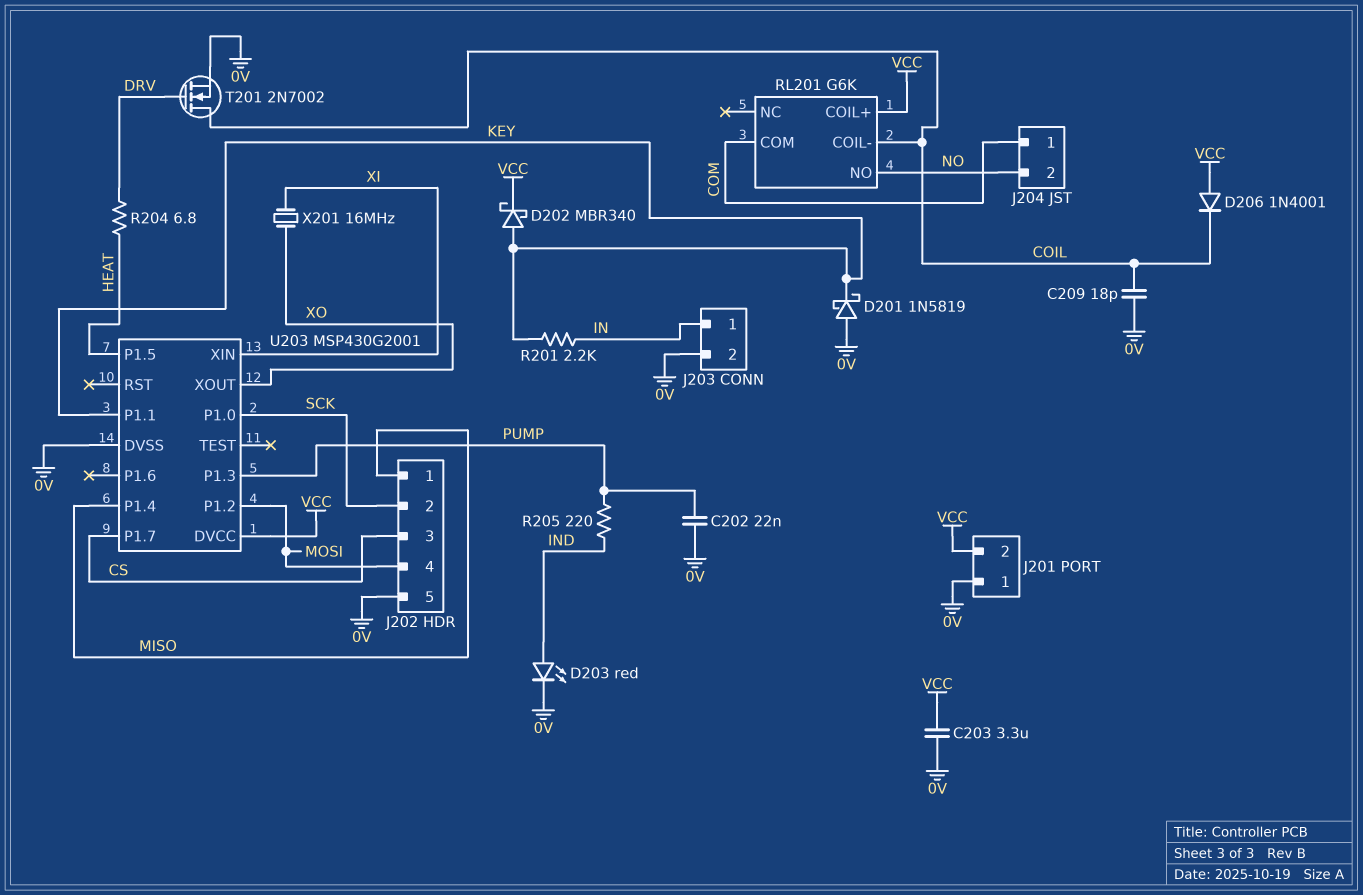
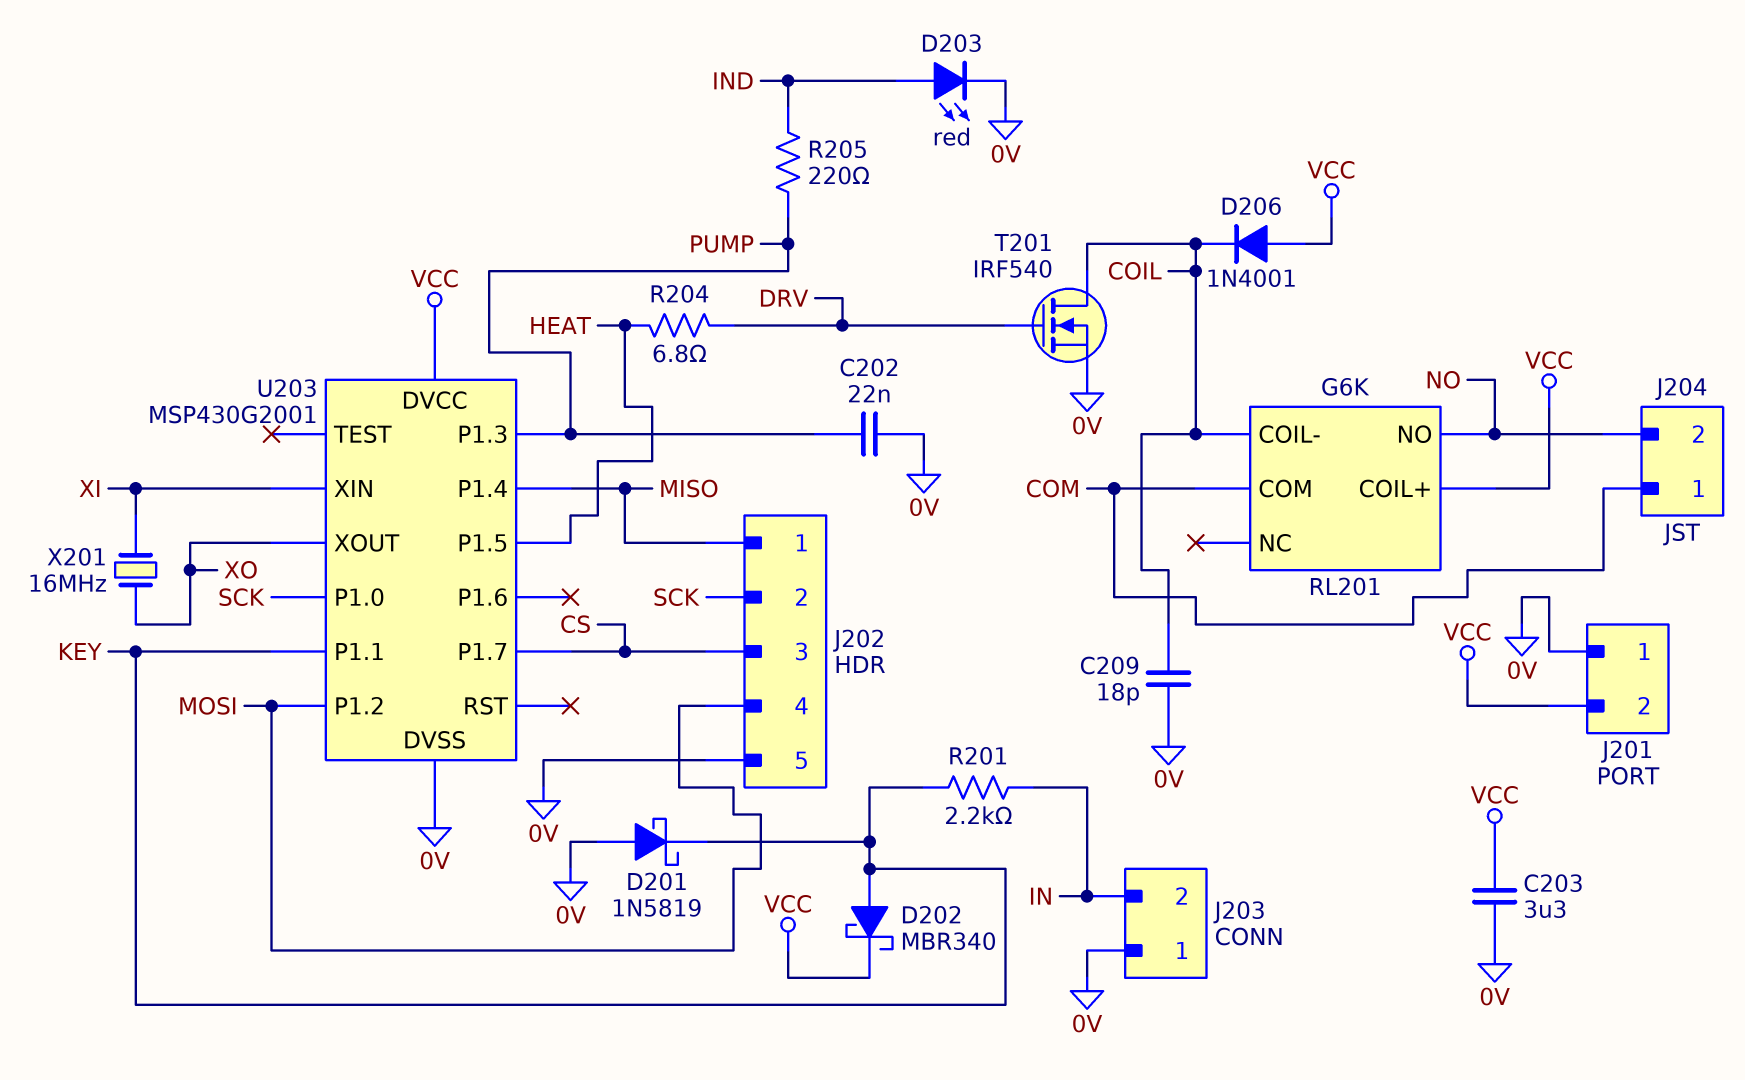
J203 pin 1: IN -> 0V
J203 pin 2: 0V -> IN
T201: NMOS 2N7002 (G DRV, D COIL, S 0V) -> NMOS IRF540 (G DRV, D COIL, S 0V)

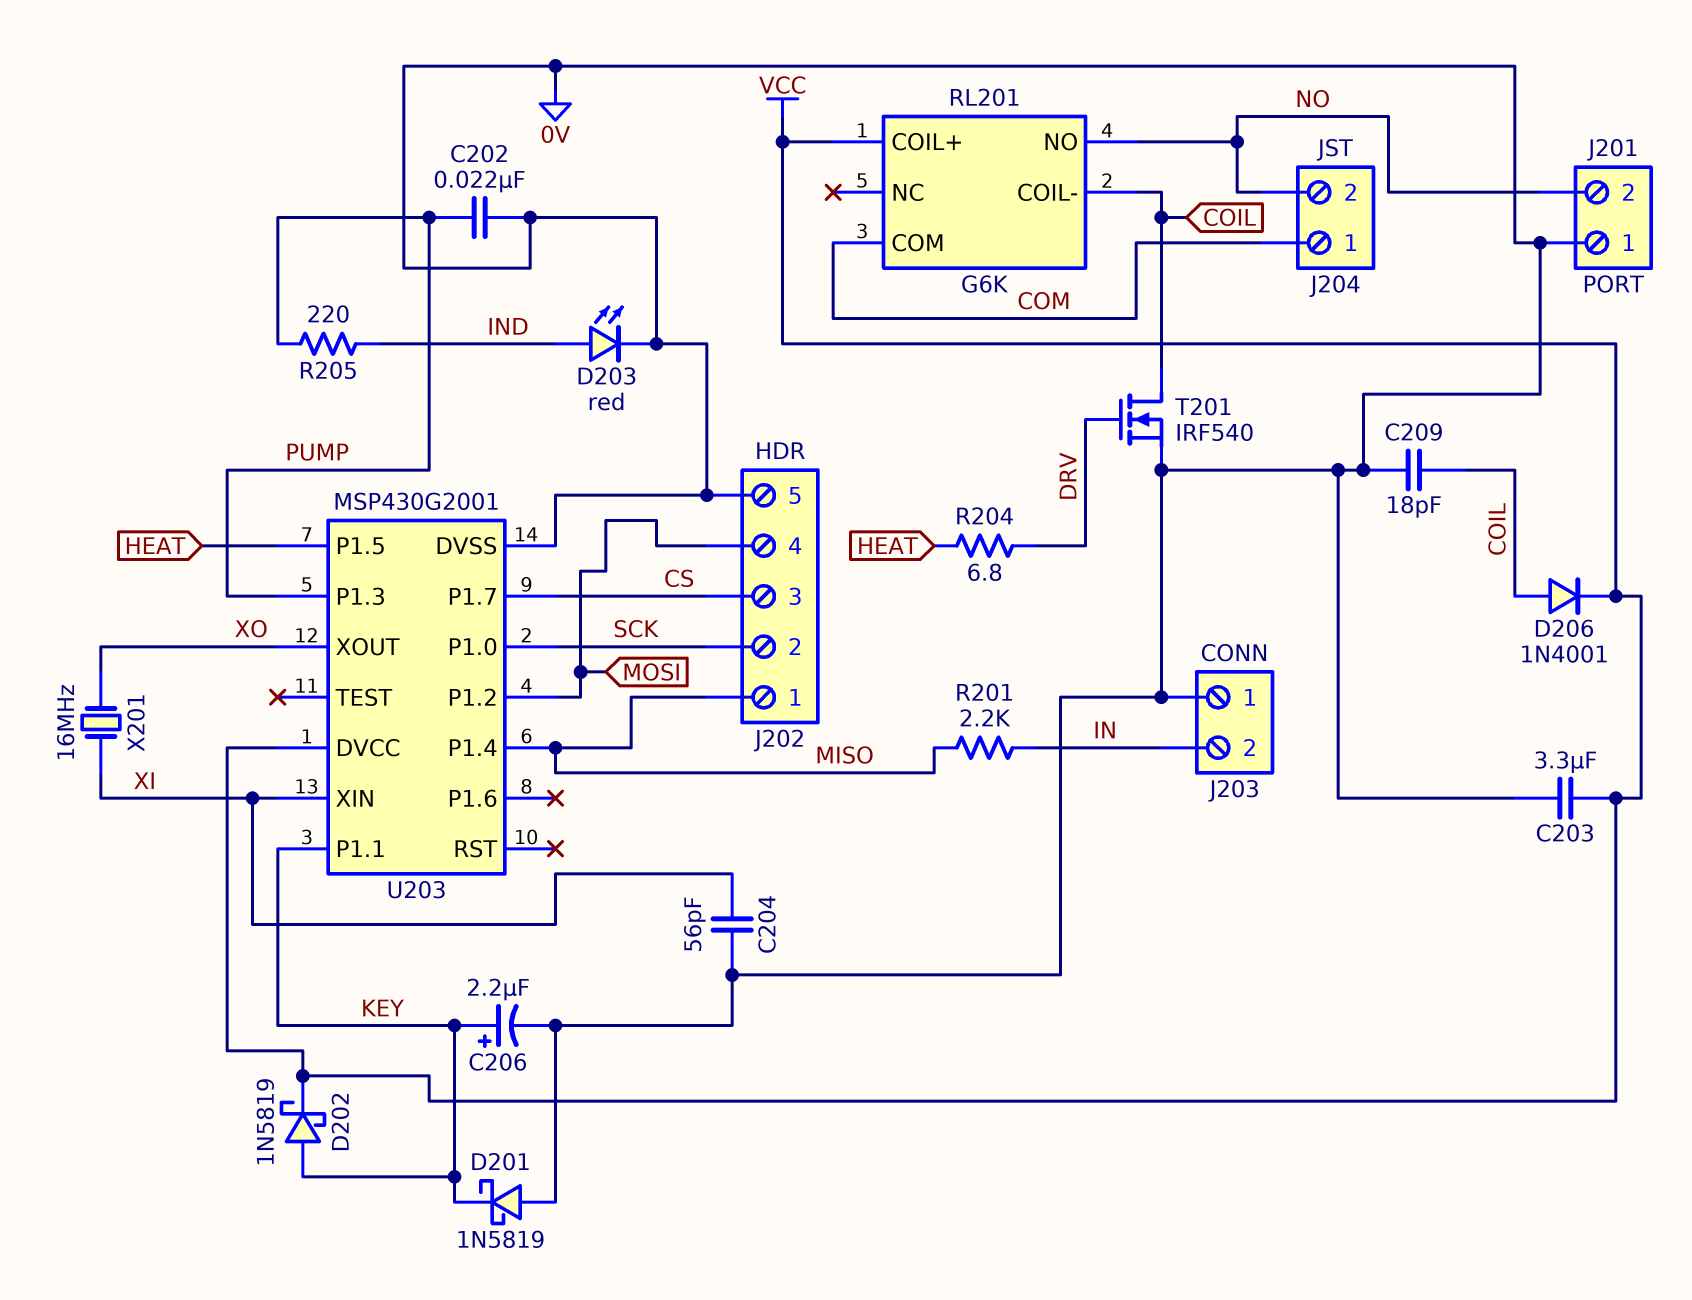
C204: none -> 56pF (0V, XI)
C206: none -> 2.2uF (plus KEY, minus 0V)
D202: schottky MBR340 (A KEY, K VCC) -> schottky 1N5819 (A KEY, K VCC)
D206: diode 1N4001 (A VCC, K COIL) -> diode 1N4001 (A COIL, K VCC)
J201 pin 2: VCC -> NO
R201: 2.2k (IN, KEY) -> 2.2k (IN, MISO)

